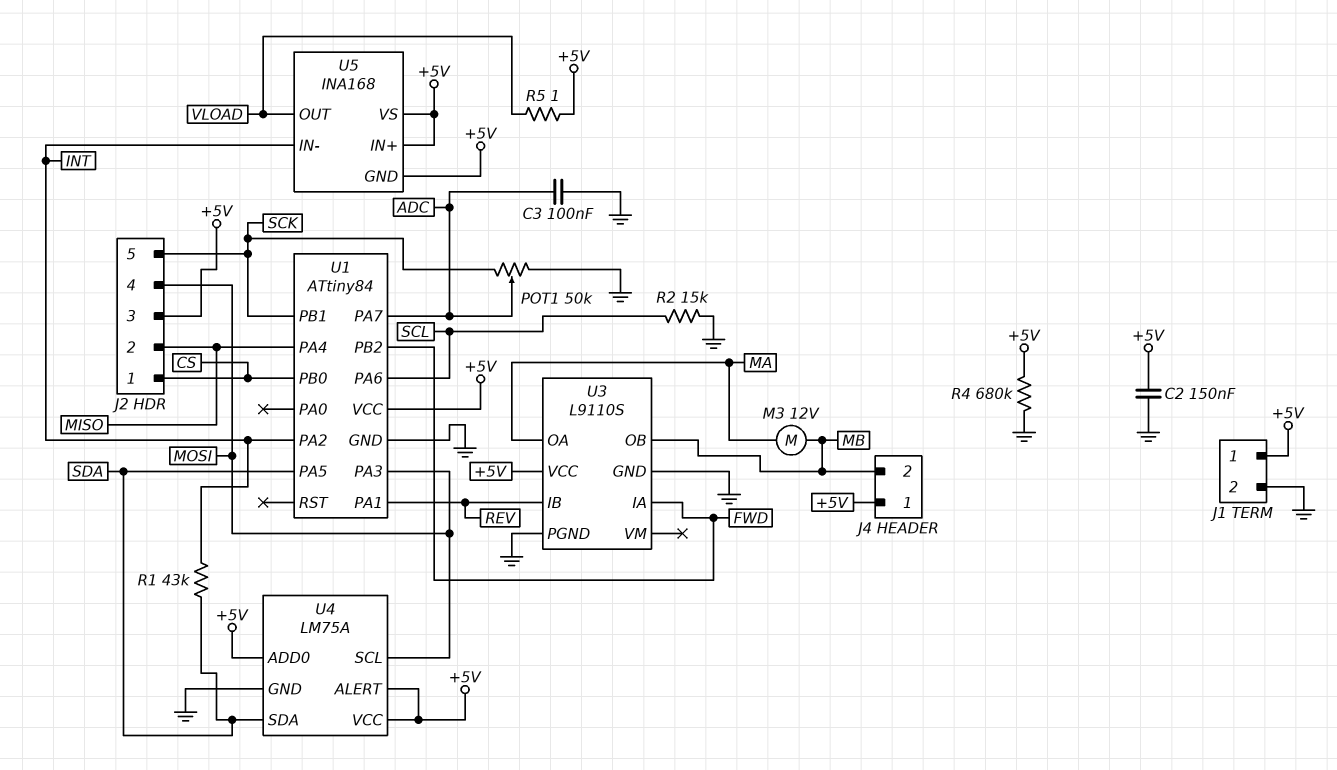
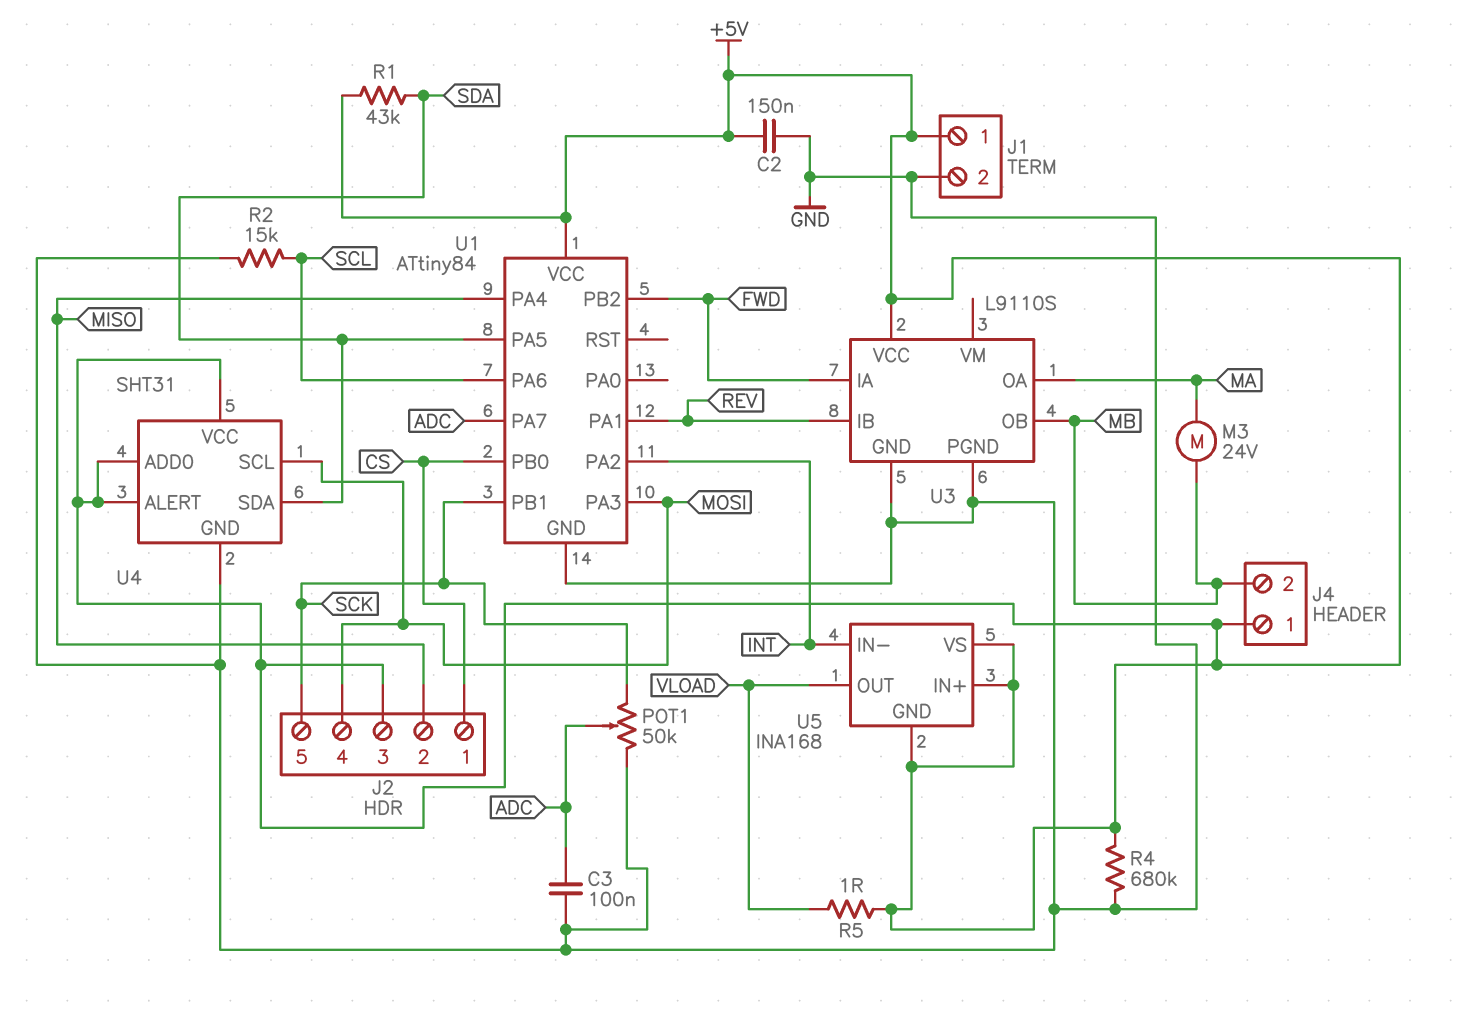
M3: motor 12V (MA, MB) -> motor 24V (MA, MB)
R1: 43k (INT, SDA) -> 43k (+5V, SDA)
U4: LM75A -> SHT31

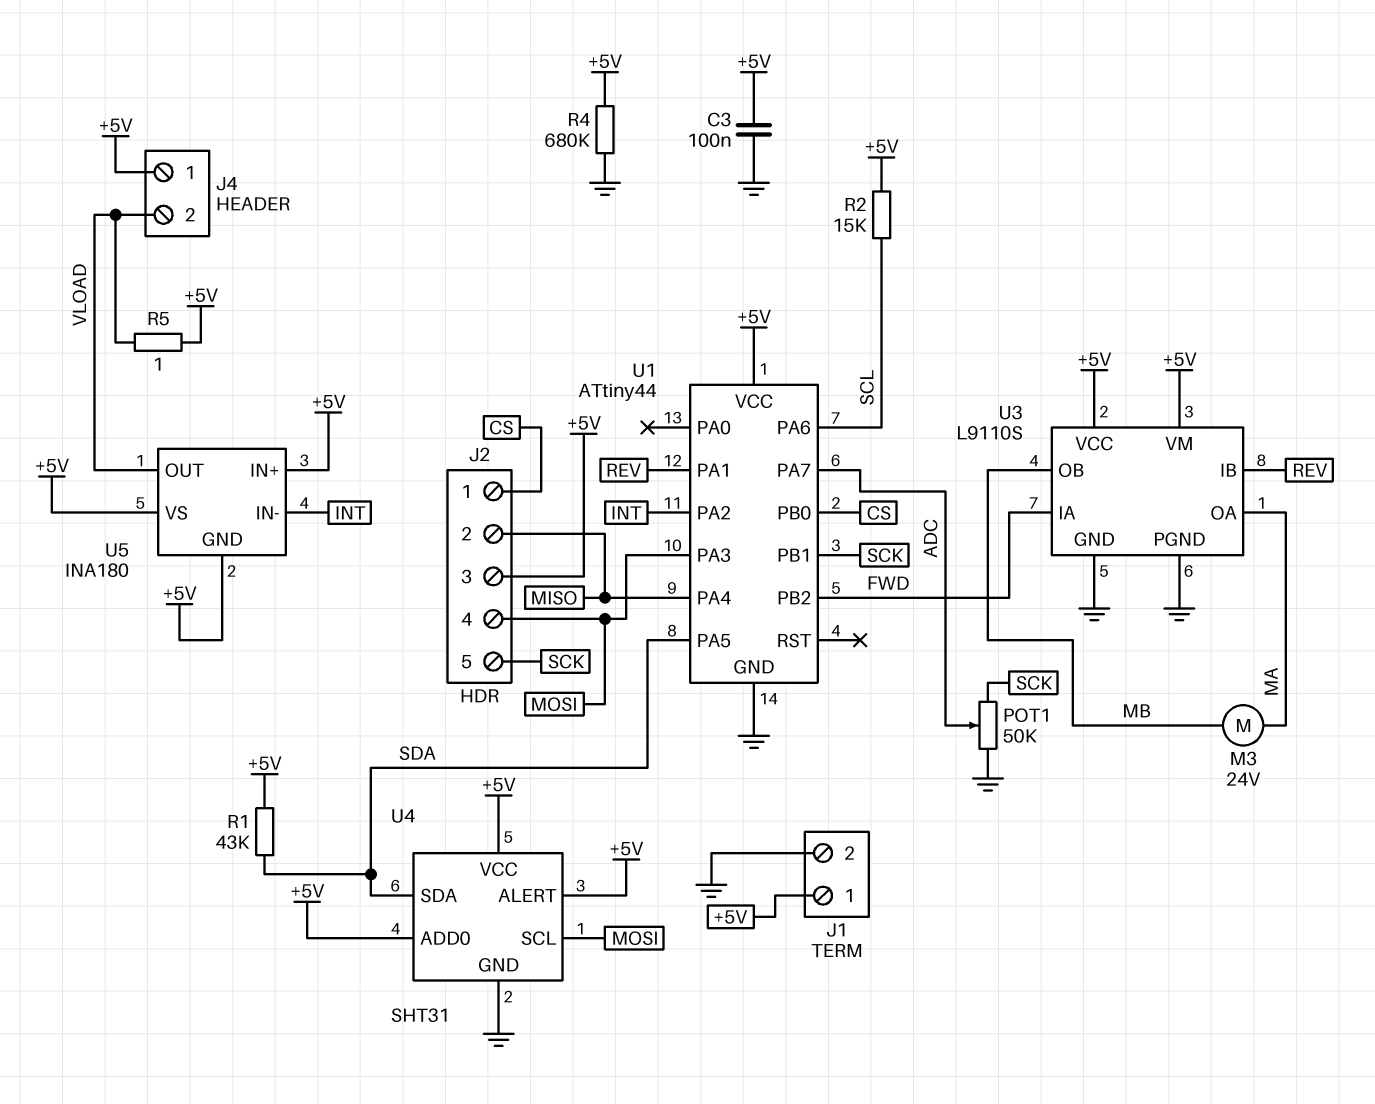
C2: 150nF (+5V, GND) -> none
C3: 100nF (ADC, GND) -> 100nF (+5V, GND)
J4 pin 2: MB -> VLOAD
R2: 15k (GND, SCL) -> 15k (+5V, SCL)
U1: ATtiny84 -> ATtiny44
U3 pin VM: none -> +5V
U5: INA168 -> INA180

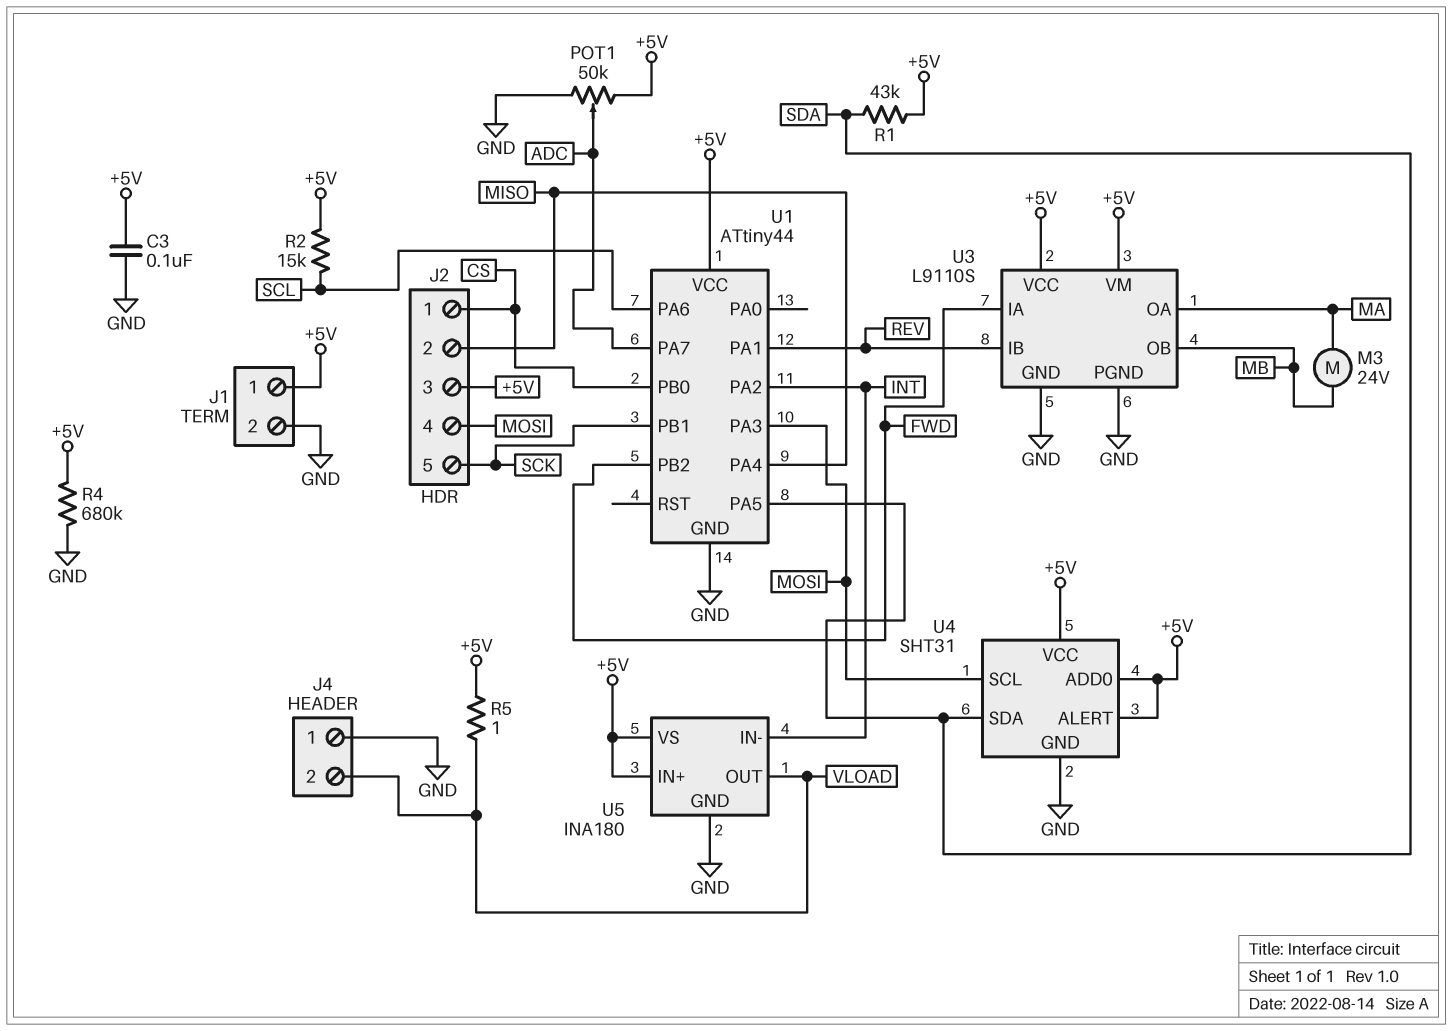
J4 pin 1: +5V -> GND
POT1: 50k (GND, SCK, wiper ADC) -> 50k (+5V, GND, wiper ADC)
U5 pin GND: +5V -> GND

